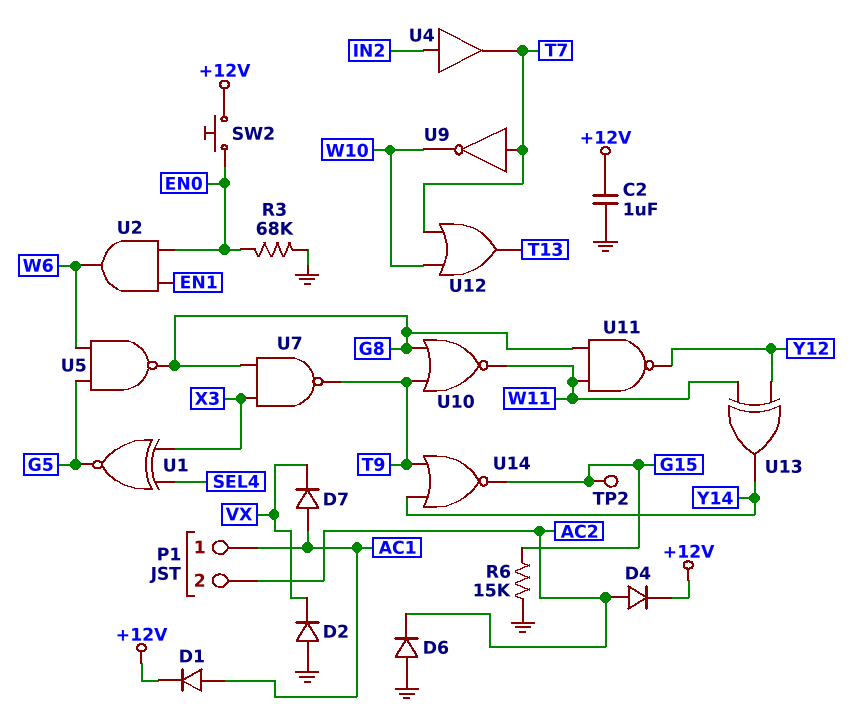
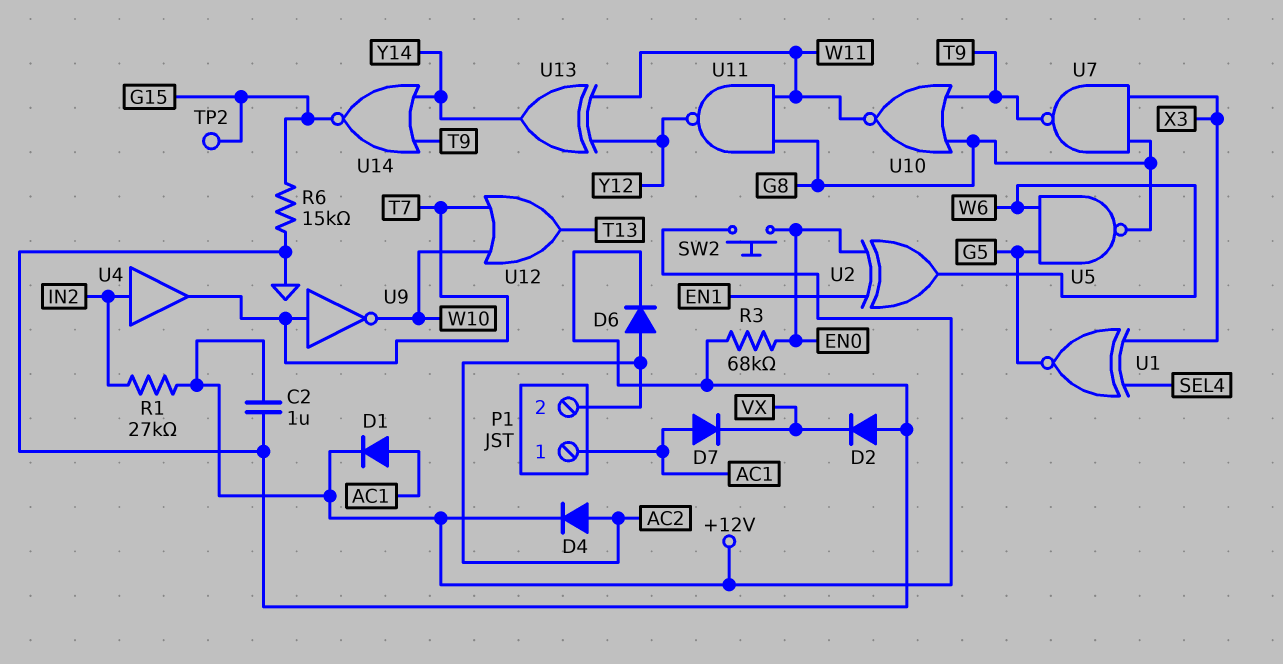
D6: diode (A GND, K AC2) -> diode (A AC2, K GND)
R1: none -> 27k (+12V, IN2)
U2: AND (in EN0, in EN1, out W6) -> XOR (in EN0, in EN1, out W6)

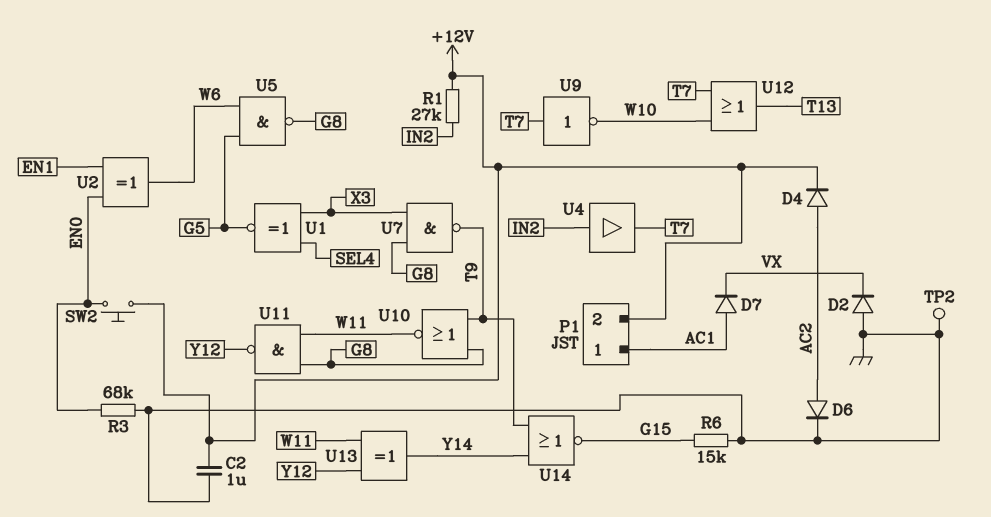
D1: diode (A AC1, K +12V) -> none
P1 pin 2: AC2 -> +12V
TP2: test point (G15) -> test point (GND)

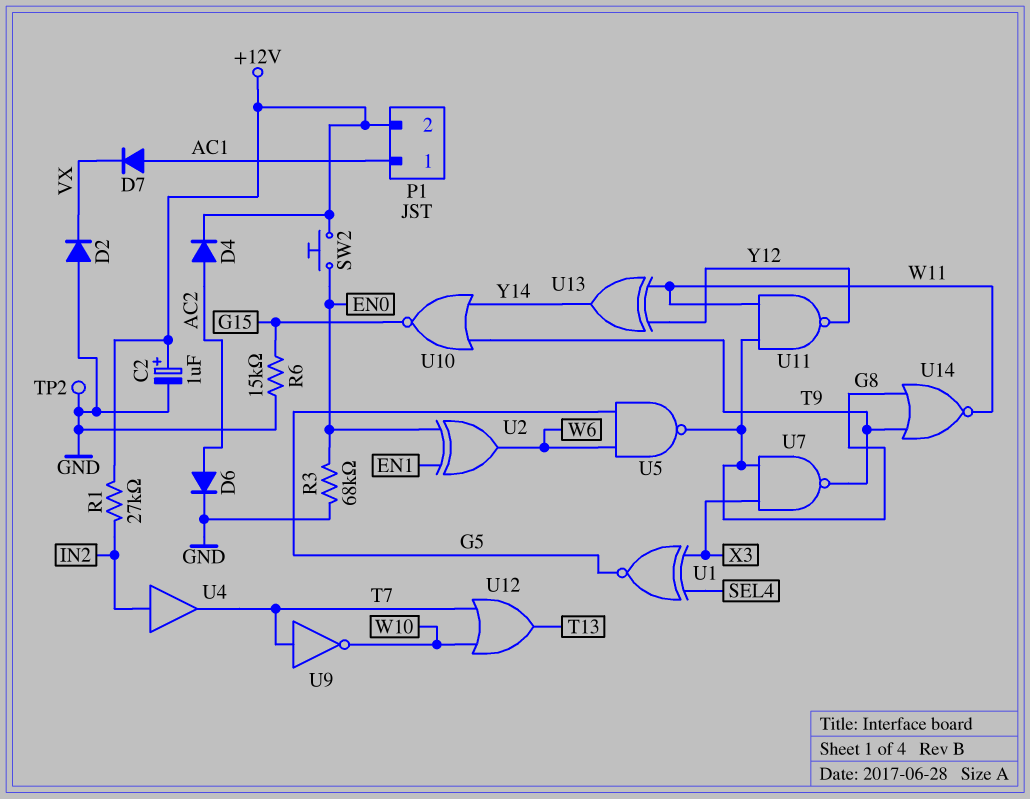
C2: 1uF (+12V, GND) -> 1uF (plus +12V, minus GND)
U10: NOR (in G8, in T9, out W11) -> NOR (in T9, in Y14, out G15)
U14: NOR (in T9, in Y14, out G15) -> NOR (in G8, in T9, out W11)

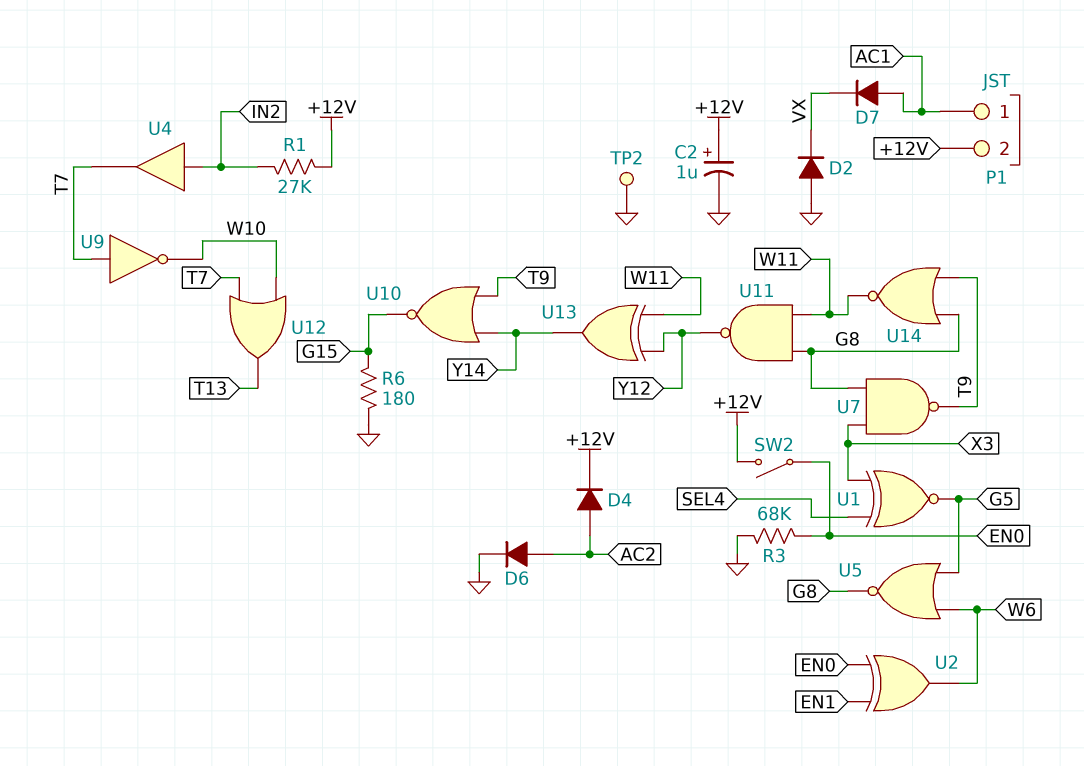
R6: 15k (G15, GND) -> 180 (G15, GND)
SW2: button (+12V, EN0) -> switch (+12V, EN0)
U5: NAND (in G5, in W6, out G8) -> NOR (in G5, in W6, out G8)

